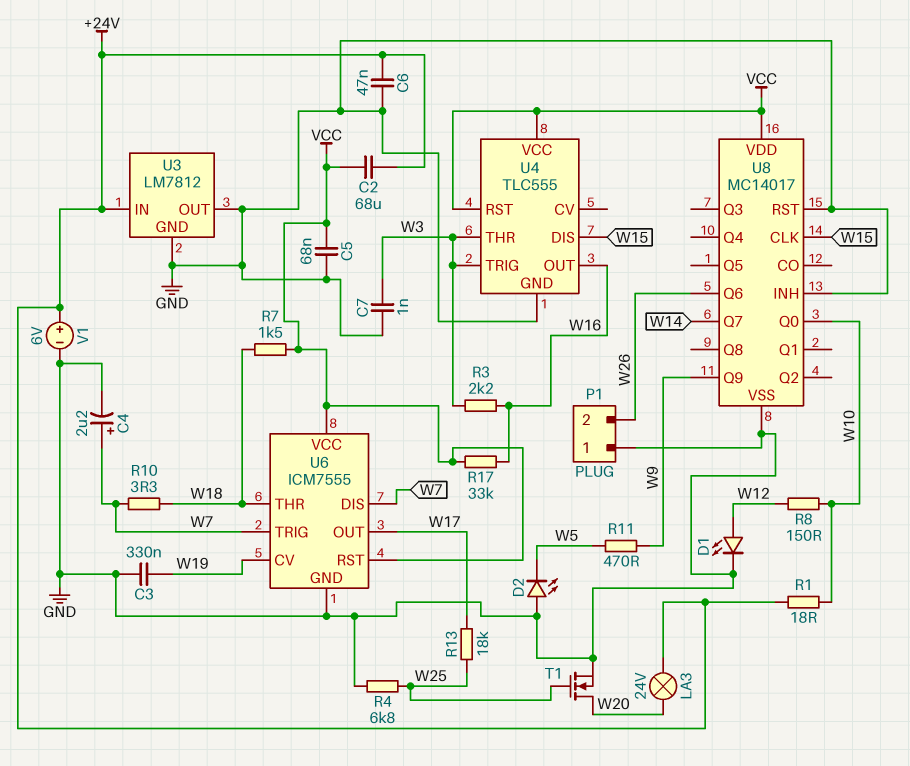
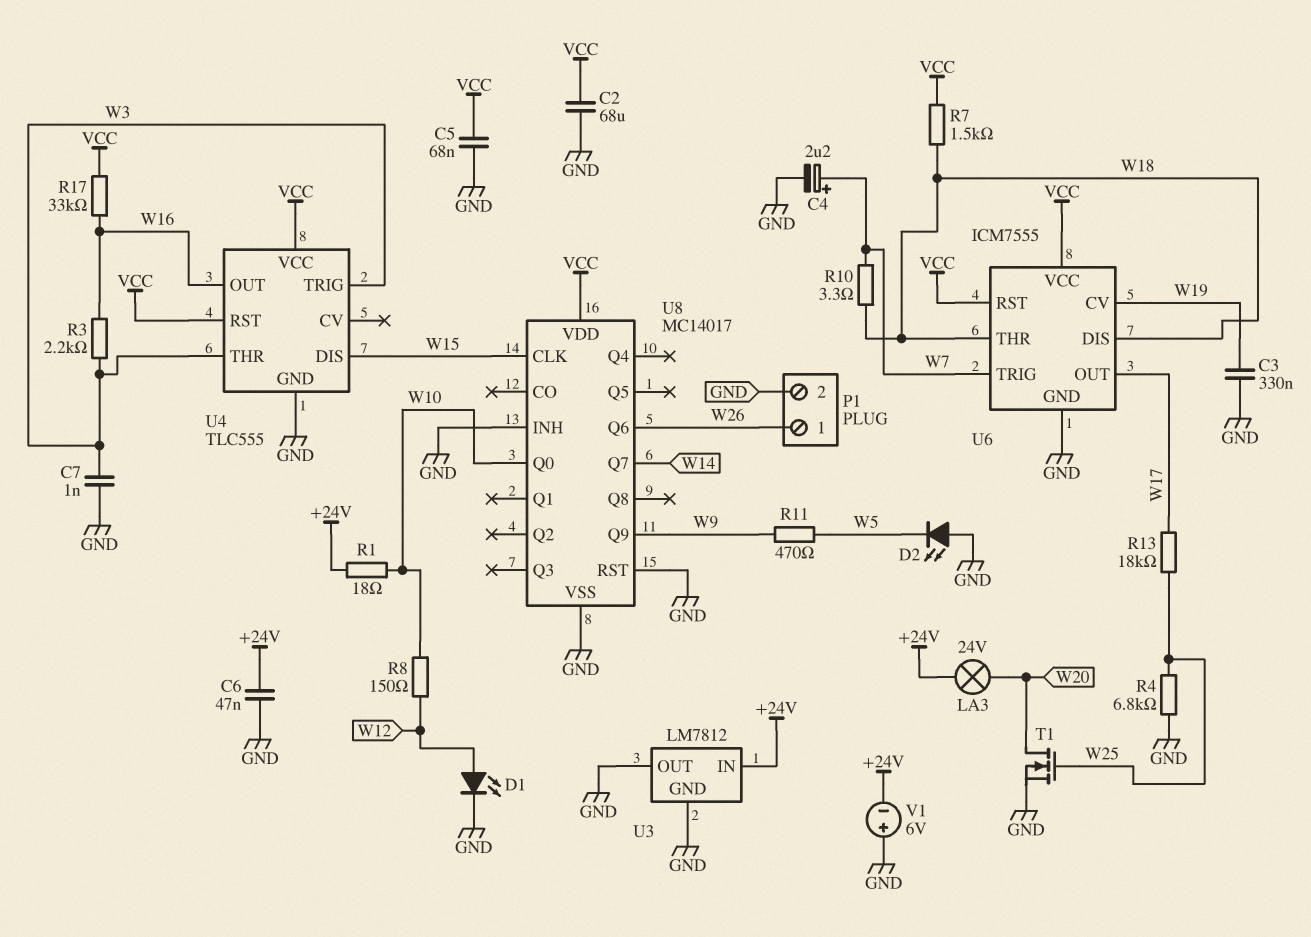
C2: 68uF (+24V, VCC) -> 68uF (GND, VCC)
P1 pin 1: GND -> W26
P1 pin 2: W26 -> GND
U6 pin DIS: W7 -> W18
V1: 6V (plus +24V, minus GND) -> 6V (plus GND, minus +24V)

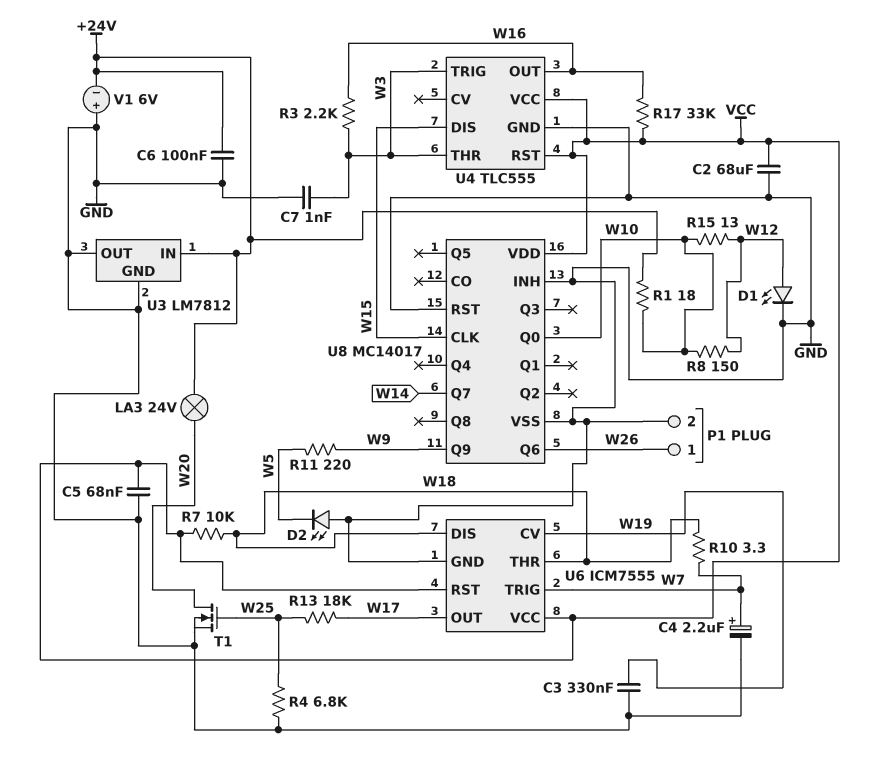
C6: 47nF (+24V, GND) -> 100nF (+24V, GND)
R7: 1.5k (VCC, W18) -> 10k (VCC, W18)
R11: 470 (W5, W9) -> 220 (W5, W9)
R15: none -> 13 (W10, W12)

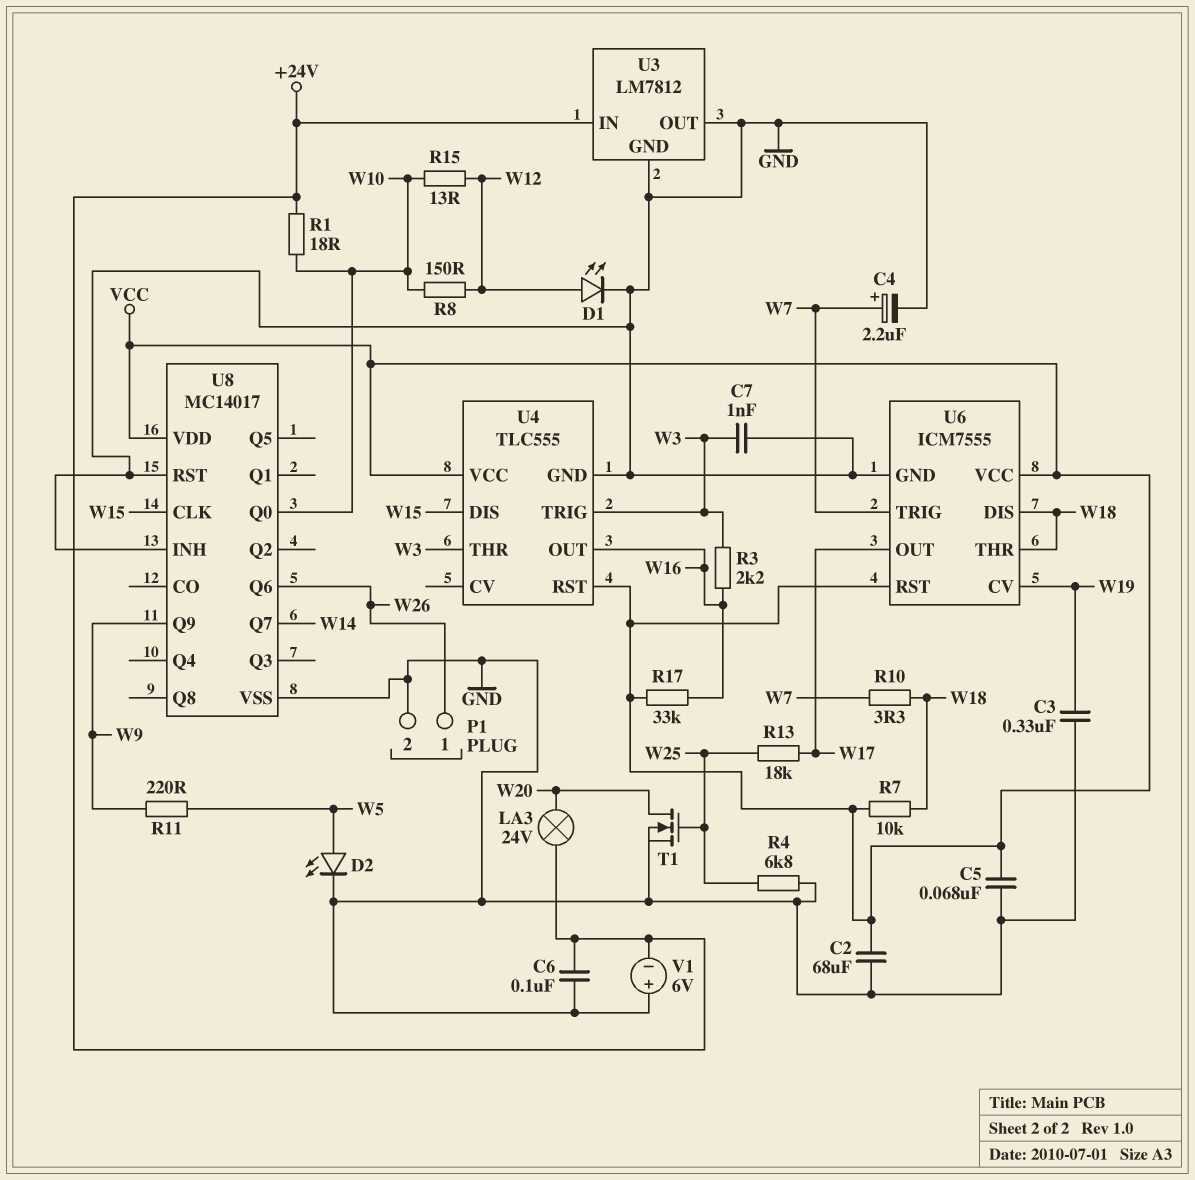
D2: LED (A GND, K W5) -> LED (A W5, K GND)

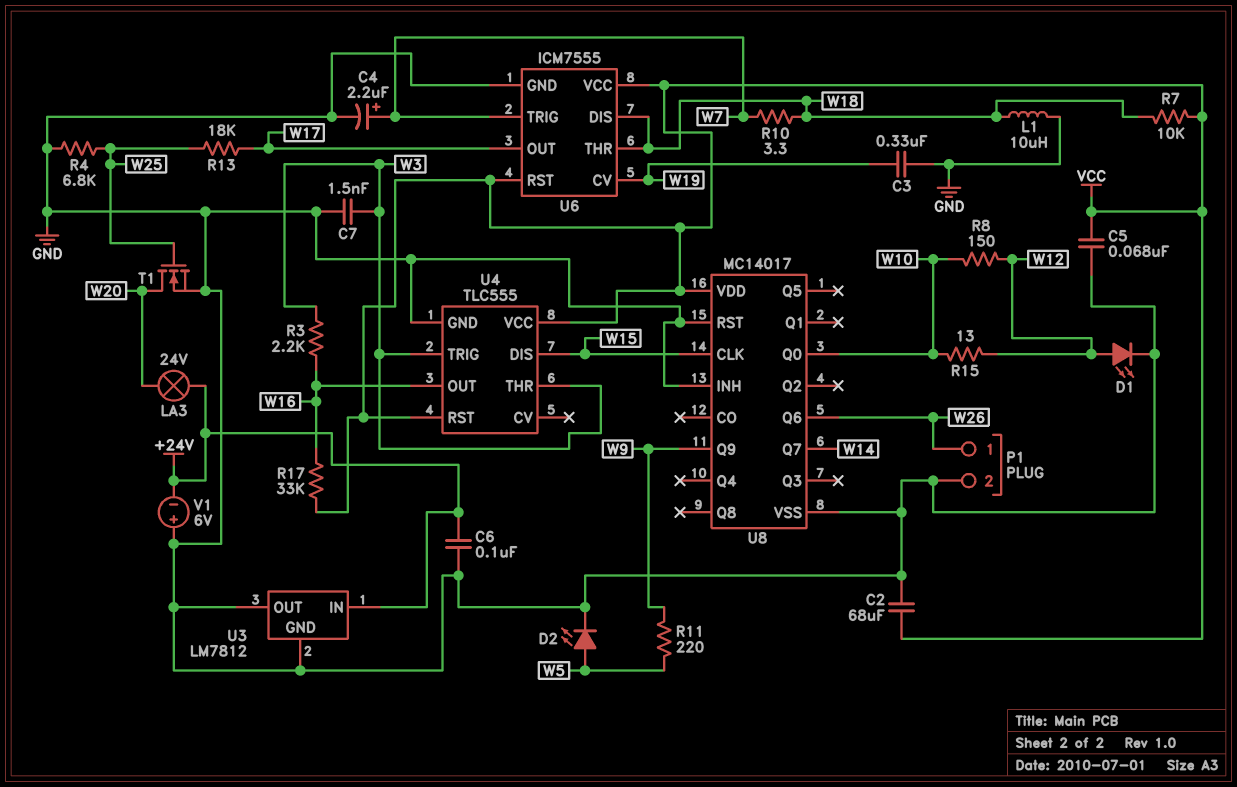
C7: 1nF (GND, W3) -> 1.5nF (GND, W3)
L1: none -> 10uH (GND, W18)
R1: 18 (+24V, W10) -> none

